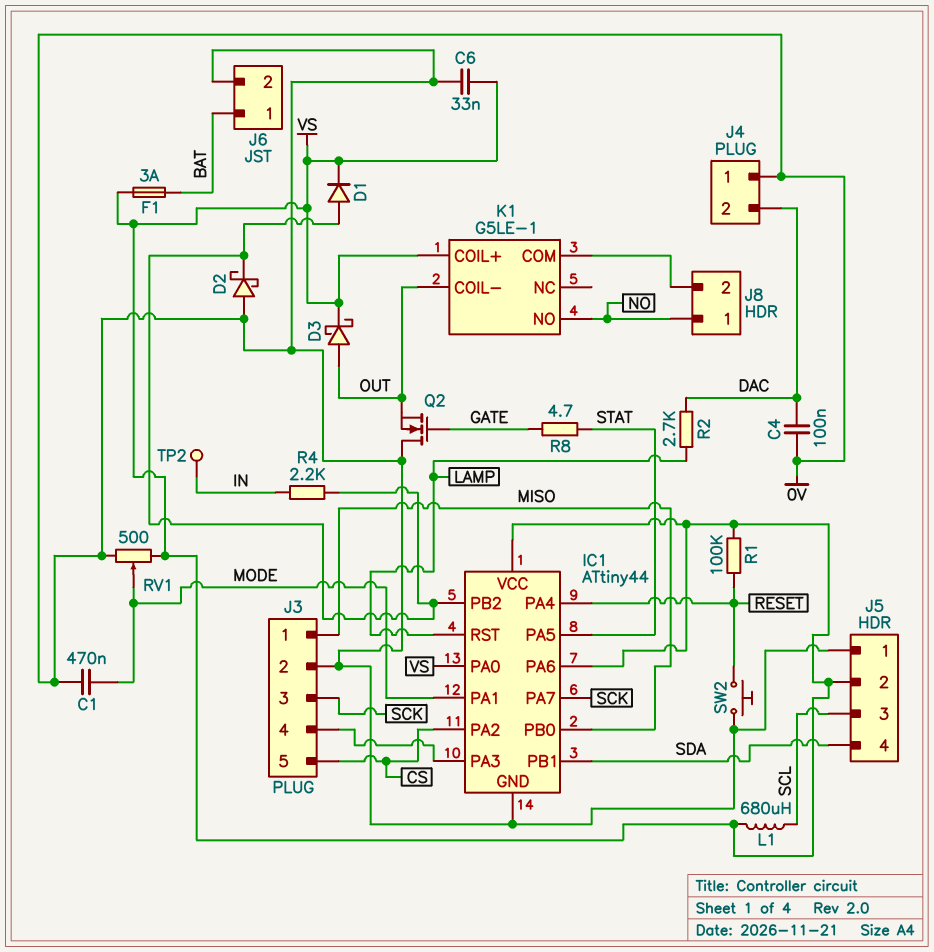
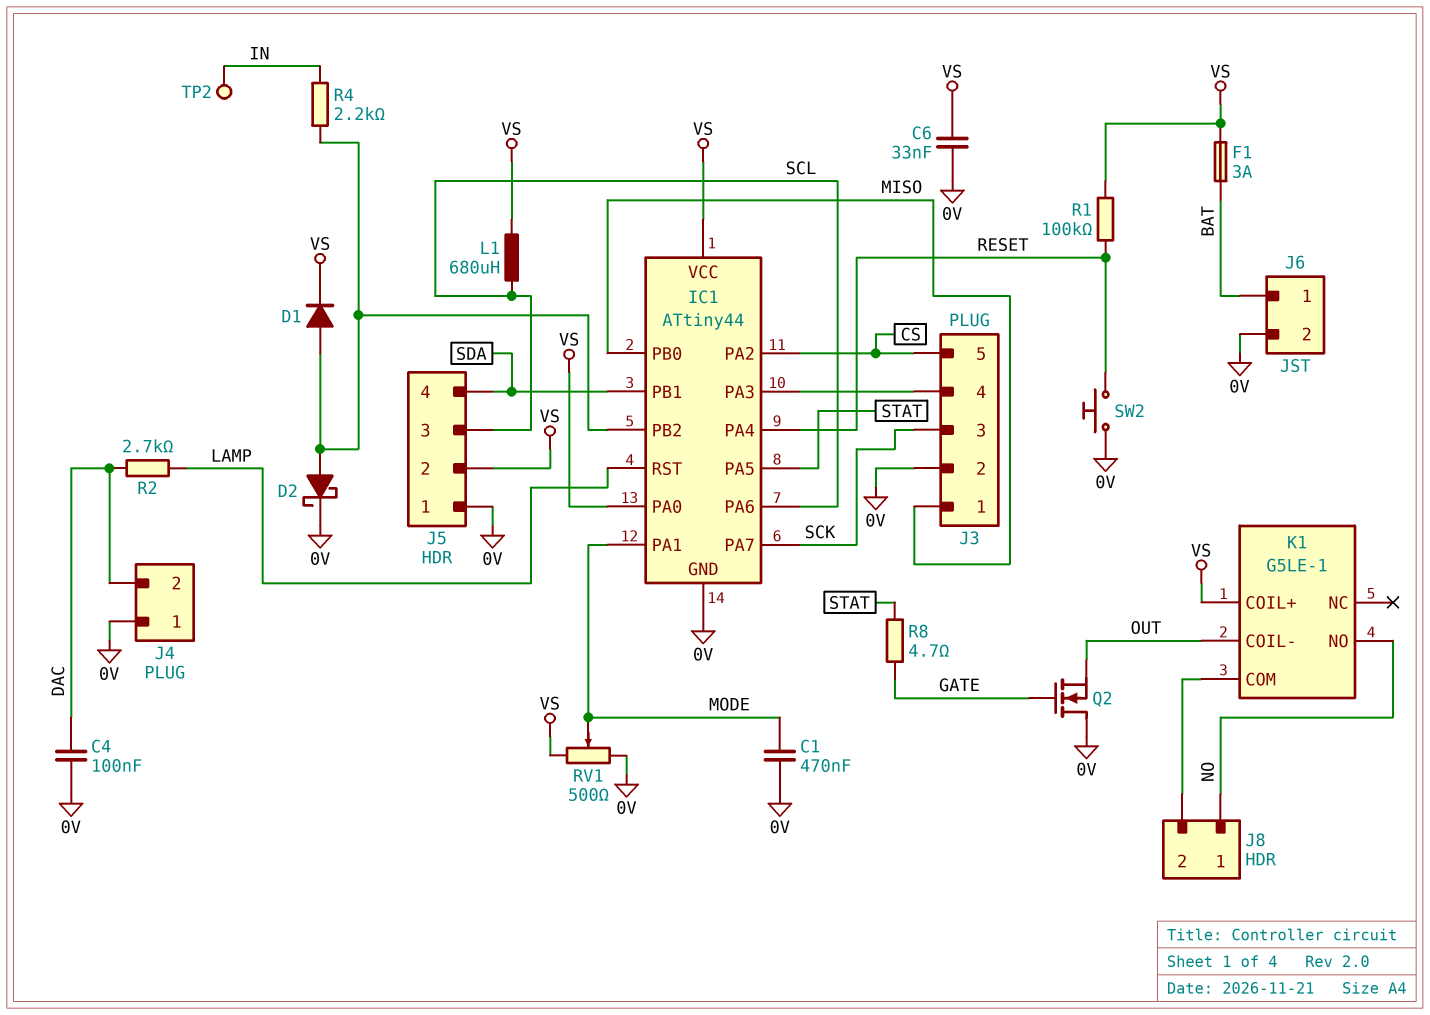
D2: schottky (A 0V, K IC1/PB2) -> schottky (A IC1/PB2, K 0V)
D3: schottky (A OUT, K VS) -> none
IC1 pin PA6: VS -> SCL

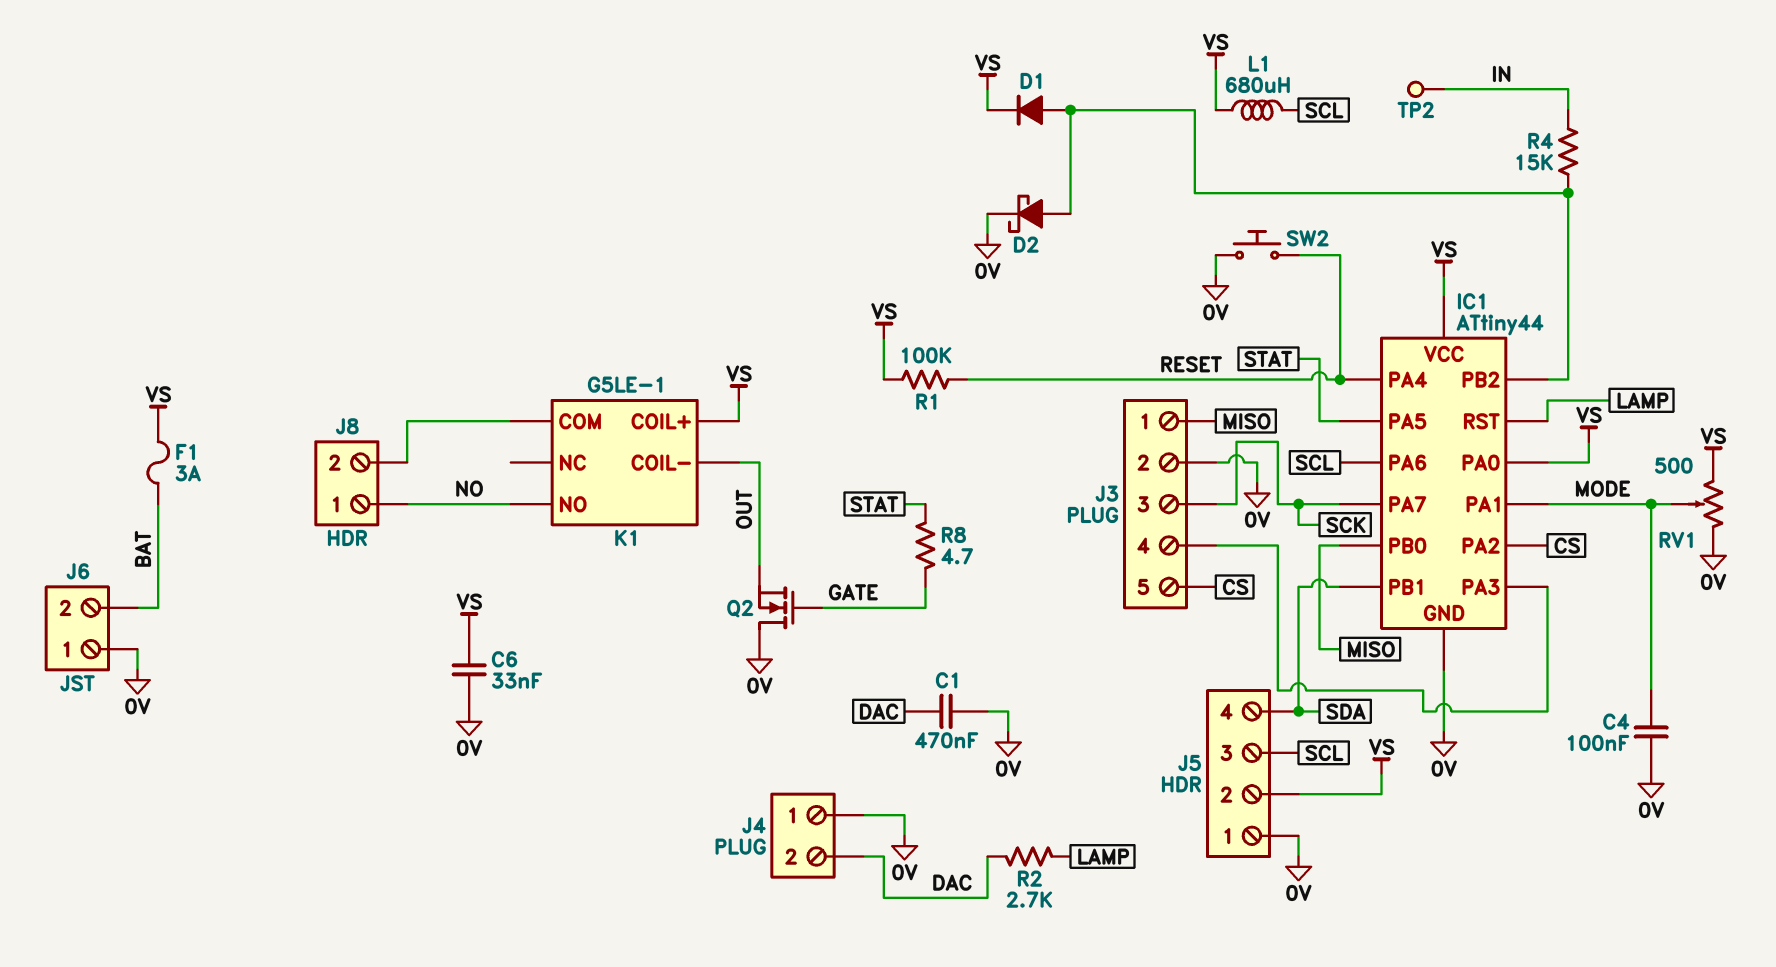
C1: 470nF (0V, MODE) -> 470nF (0V, DAC)
C4: 100nF (0V, DAC) -> 100nF (0V, MODE)
J6 pin 1: BAT -> 0V
J6 pin 2: 0V -> BAT
R4: 2.2k (IC1/PB2, IN) -> 15k (IC1/PB2, IN)

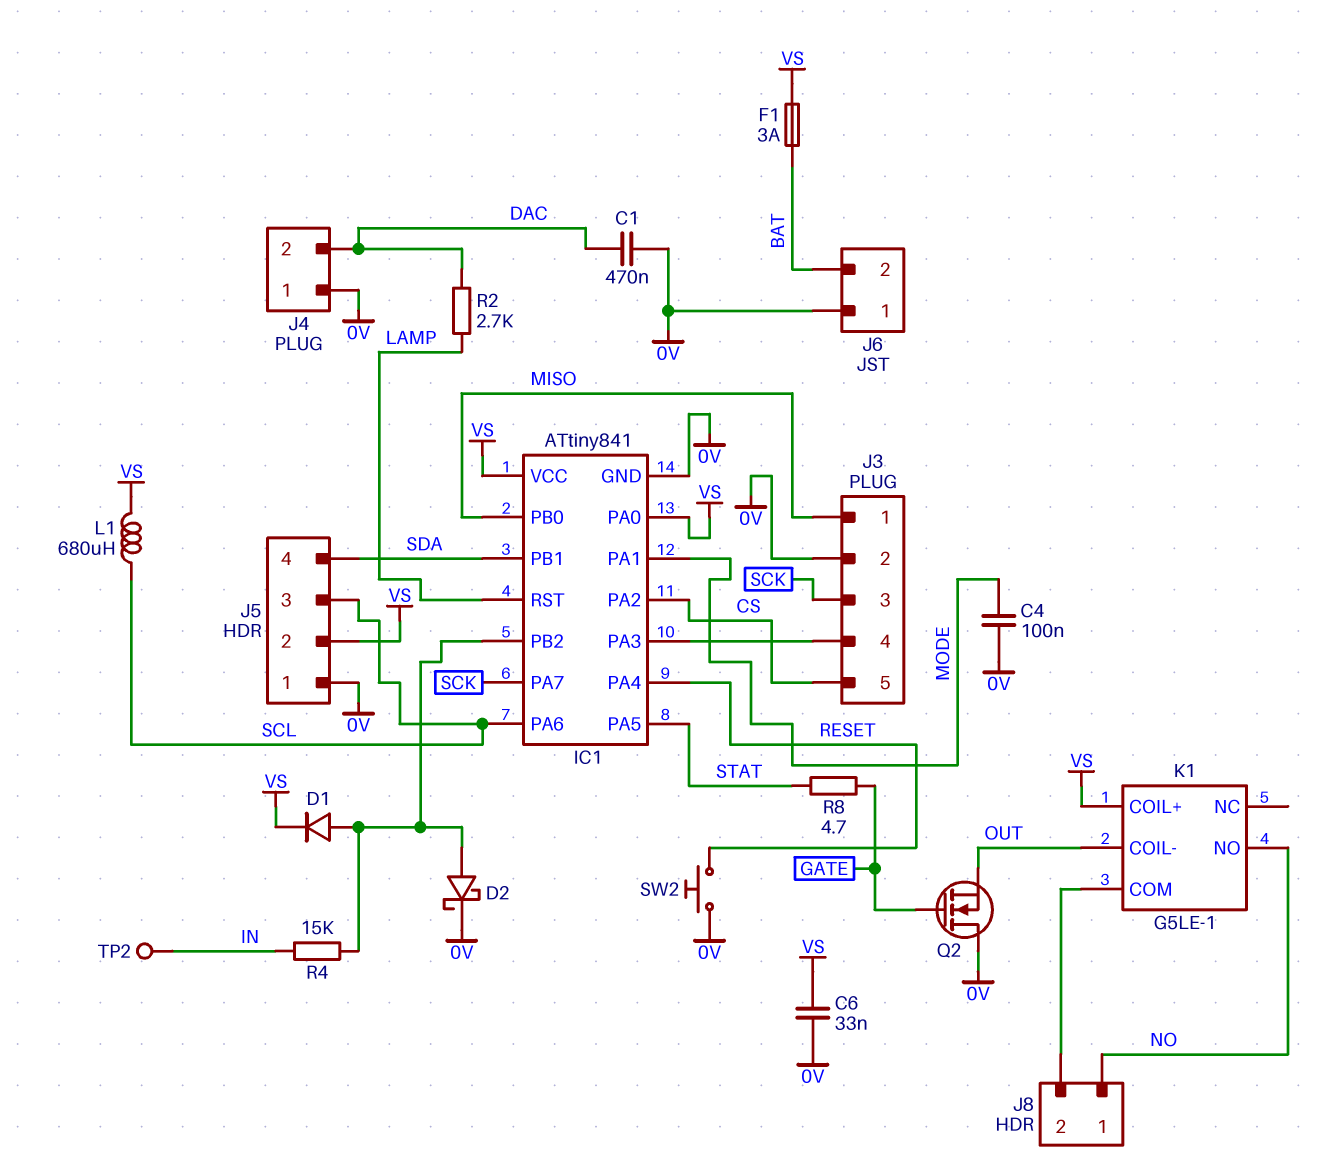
IC1: ATtiny44 -> ATtiny841
R1: 100k (RESET, VS) -> none
RV1: 500 (0V, VS, wiper MODE) -> none

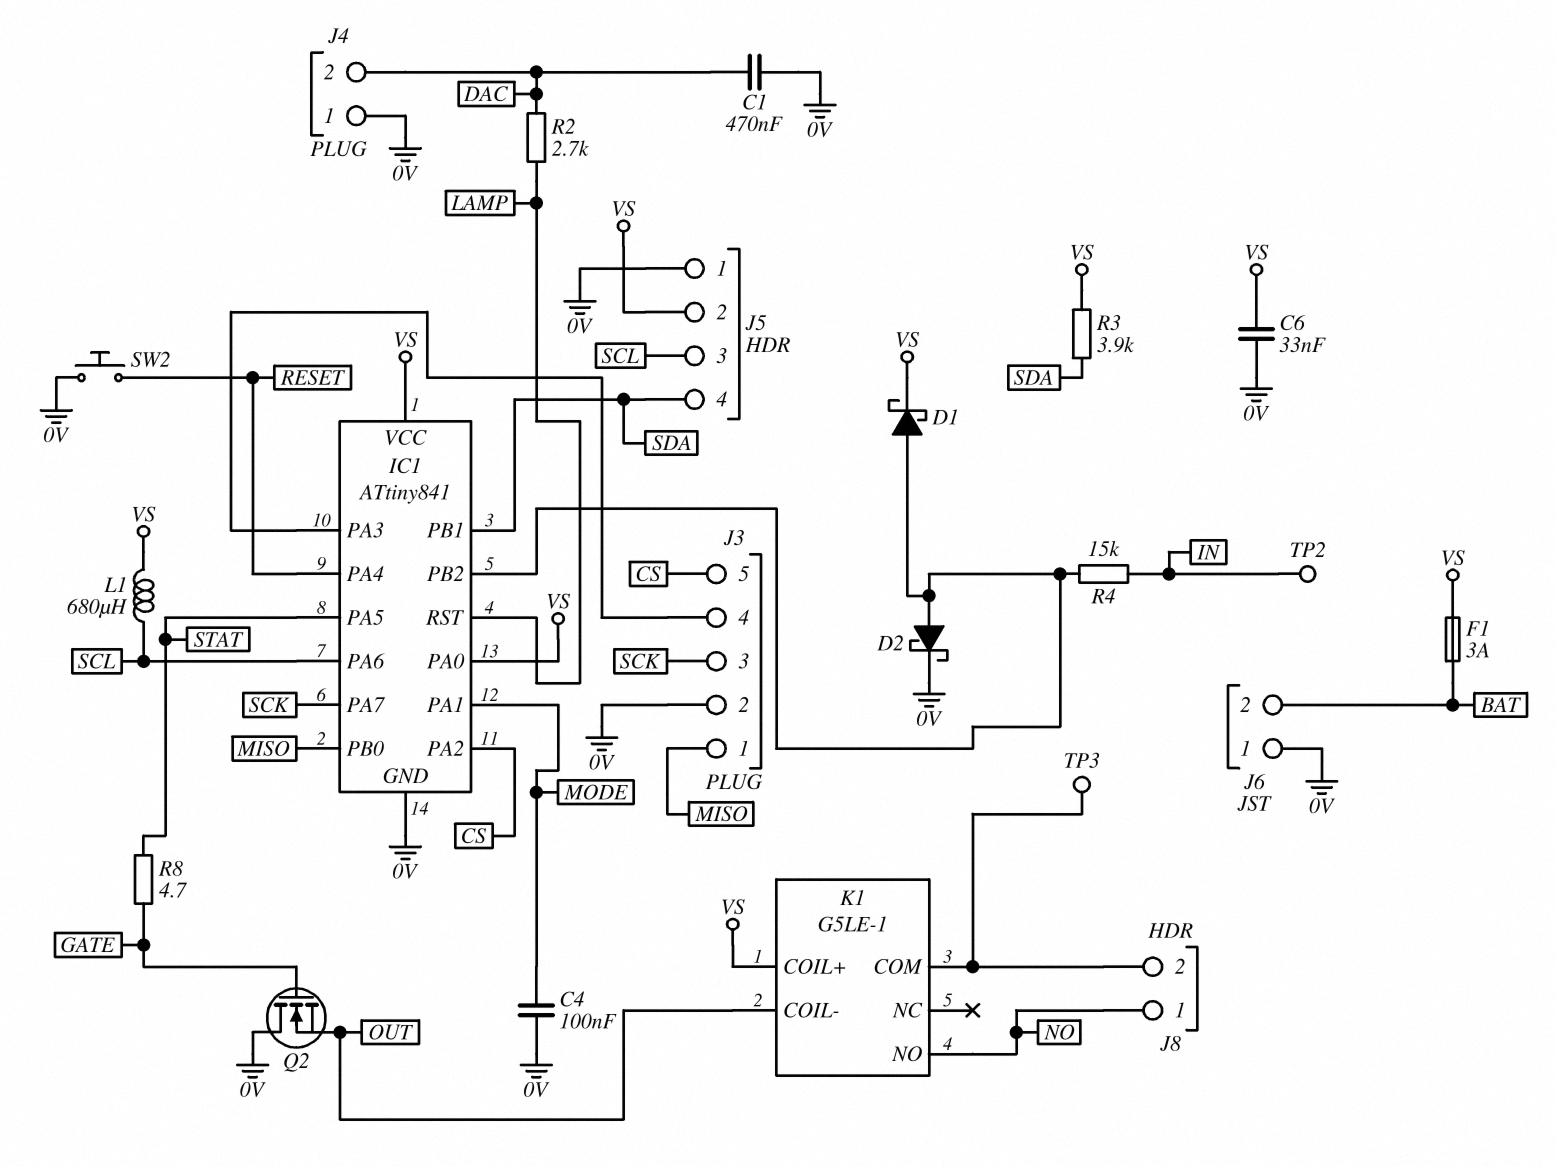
D1: diode (A IC1/PB2, K VS) -> schottky (A IC1/PB2, K VS)
R3: none -> 3.9k (SDA, VS)
TP3: none -> test point (J8/2)

